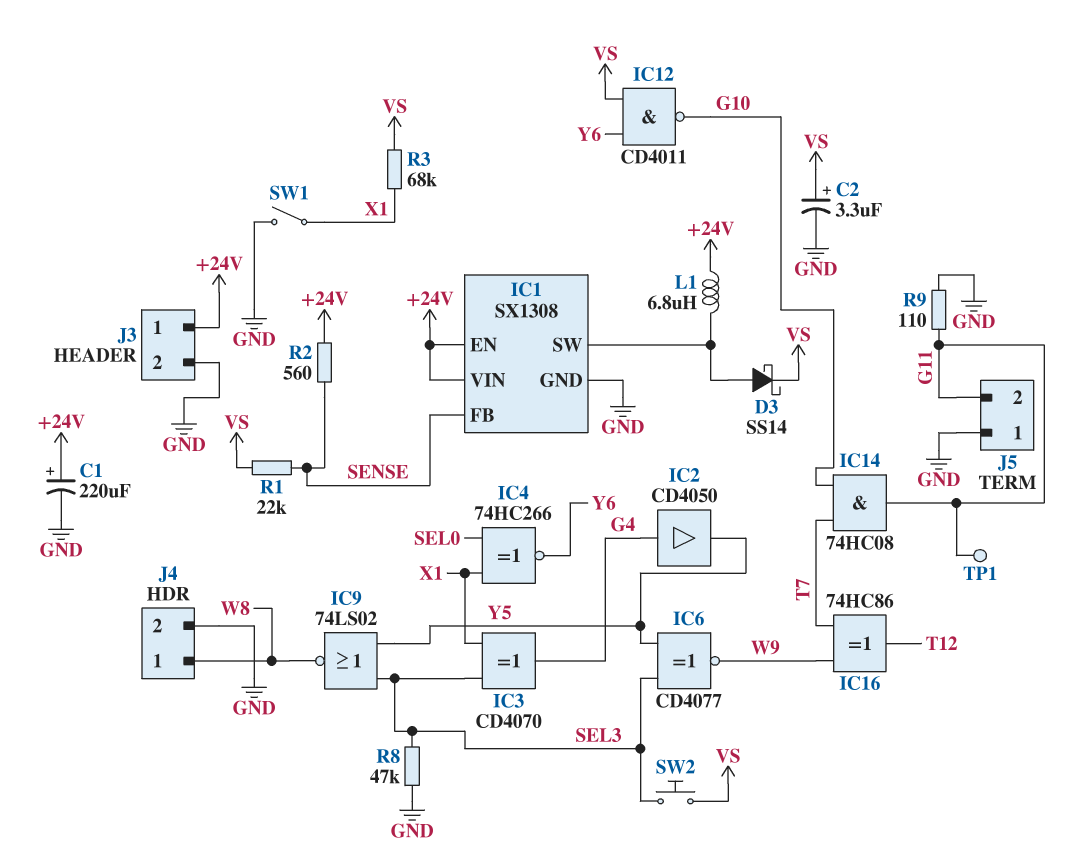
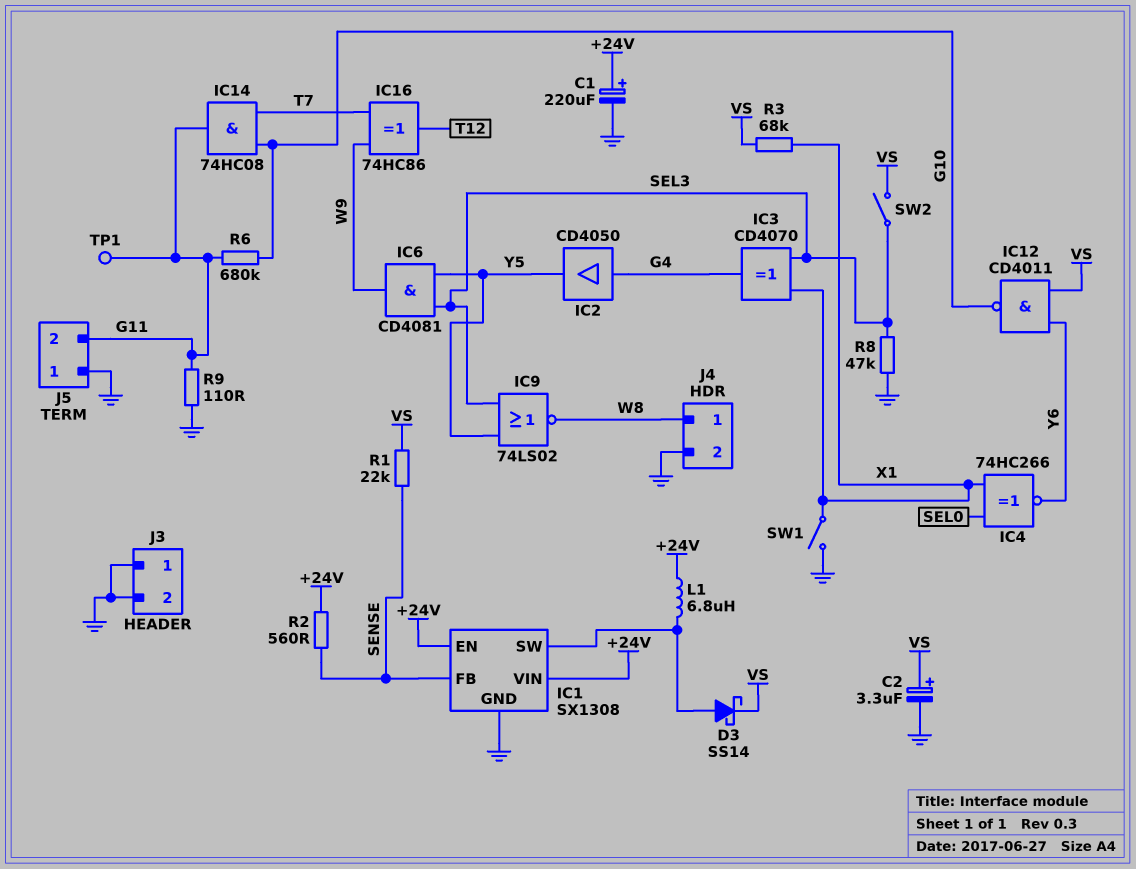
IC6: XNOR CD4077 (in SEL3, in Y5, out W9) -> AND CD4081 (in SEL3, in Y5, out W9)
J3 pin 1: +24V -> GND
R6: none -> 680k (G10, G11)
SW2: button (SEL3, VS) -> switch (SEL3, VS)

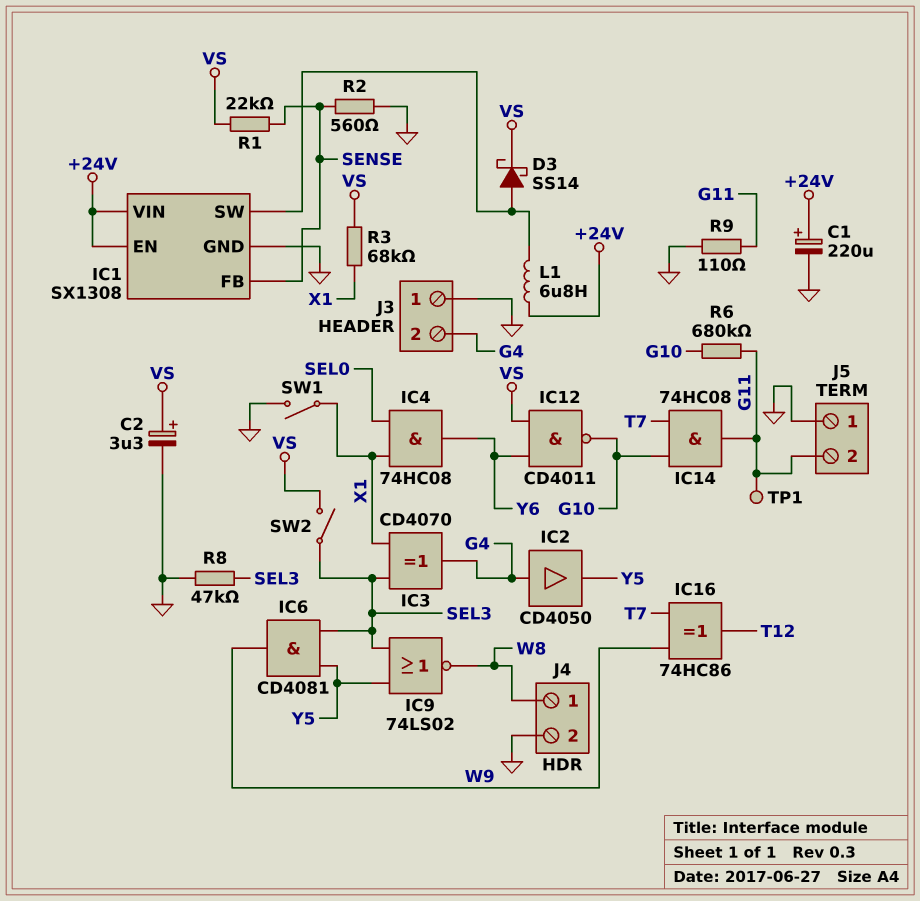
IC4: XNOR 74HC266 (in SEL0, in X1, out Y6) -> AND 74HC08 (in SEL0, in X1, out Y6)
J3 pin 2: GND -> G4
R2: 560 (+24V, SENSE) -> 560 (GND, SENSE)

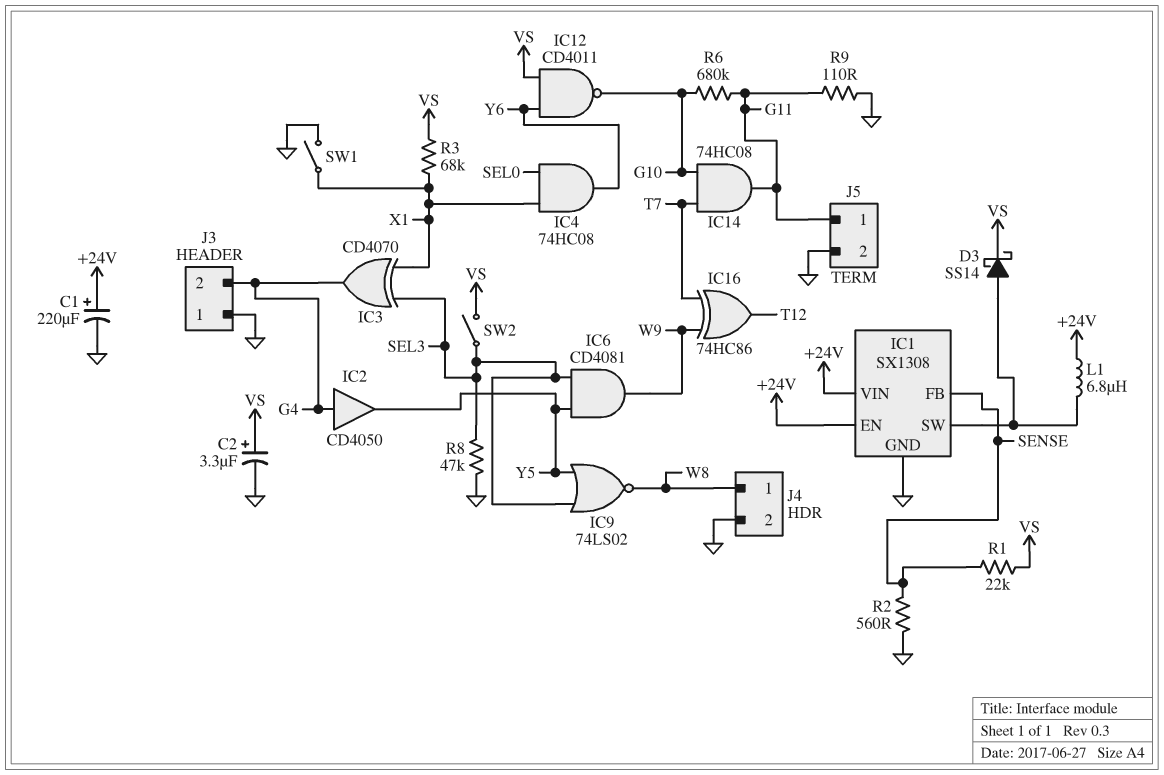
J5 pin 1: GND -> G11
J5 pin 2: G11 -> GND
TP1: test point (G11) -> none

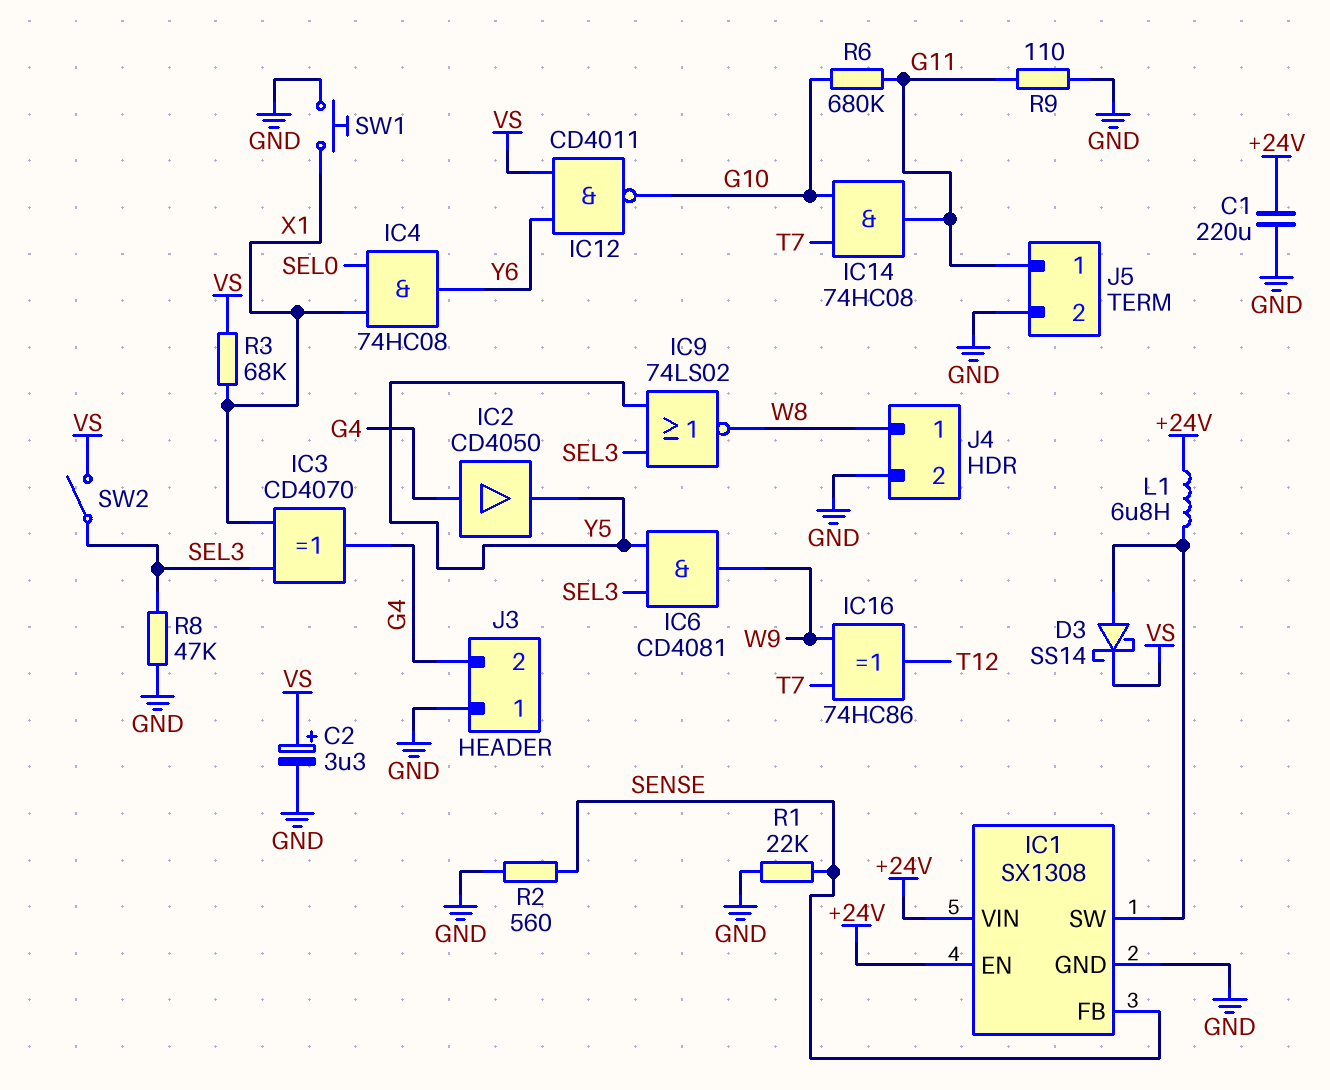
C1: 220uF (plus +24V, minus GND) -> 220uF (+24V, GND)
R1: 22k (SENSE, VS) -> 22k (GND, SENSE)
SW1: switch (GND, X1) -> button (GND, X1)

